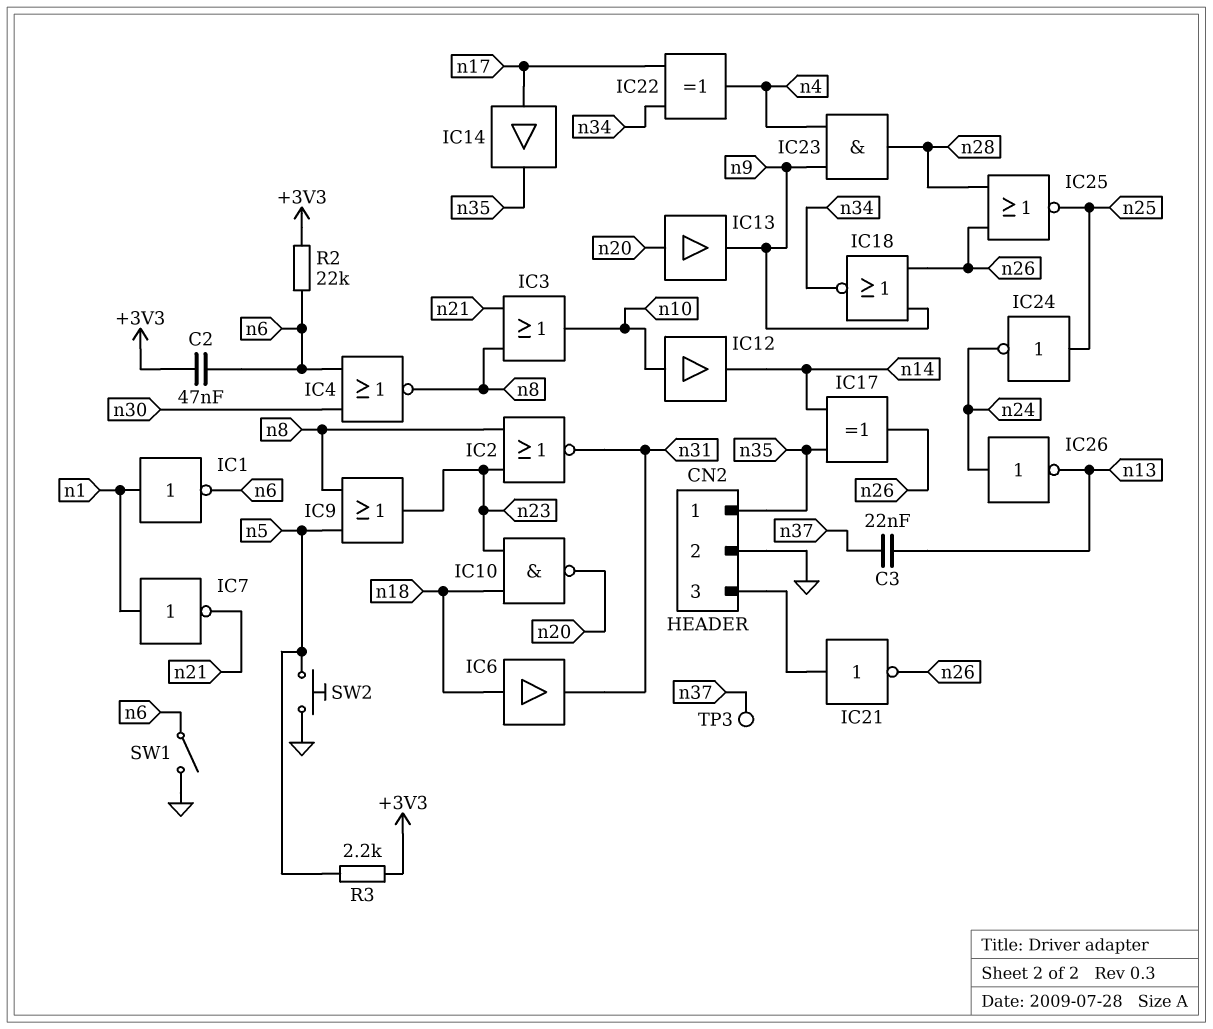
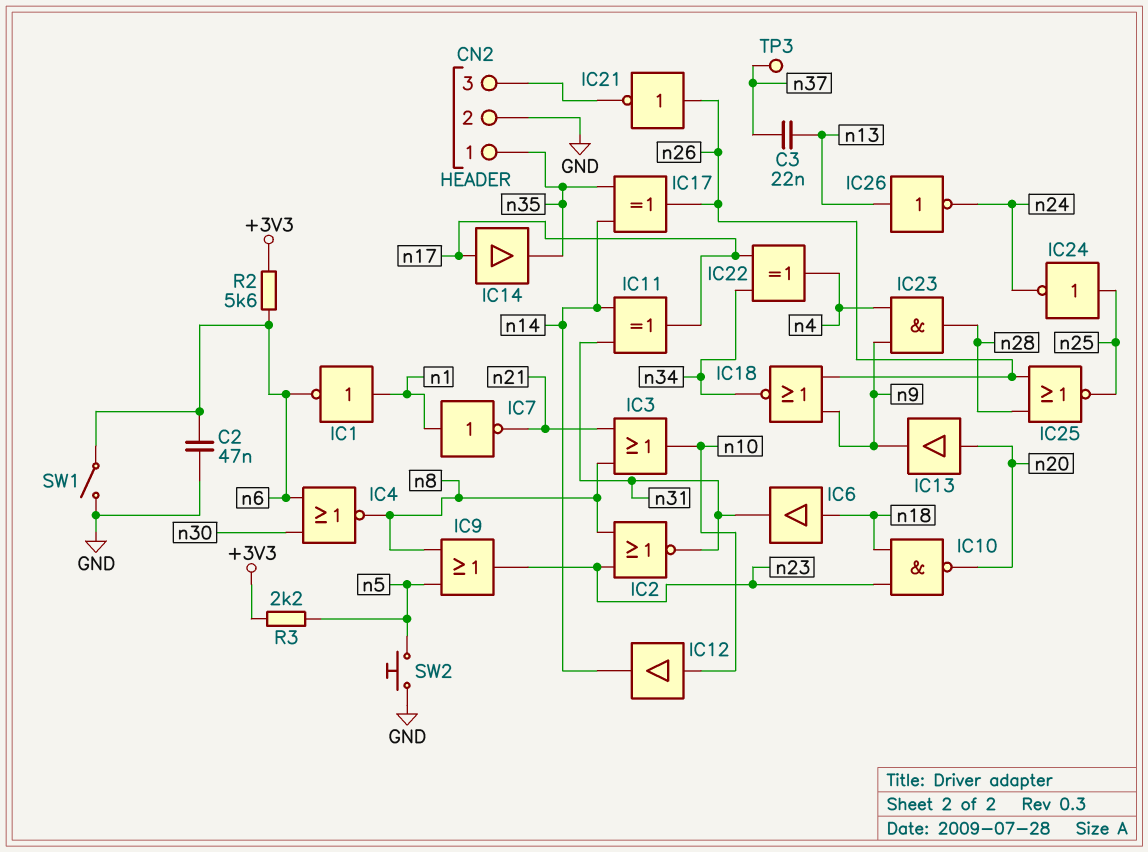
C2: 47nF (+3V3, n6) -> 47nF (GND, n6)
IC11: none -> XOR (in n14, in n31, out n17)
IC21: NOT (in CN2/3, out n26) -> NOT (in n26, out CN2/3)
IC26: NOT (in n24, out n13) -> NOT (in n13, out n24)
R2: 22k (+3V3, n6) -> 5.6k (+3V3, n6)

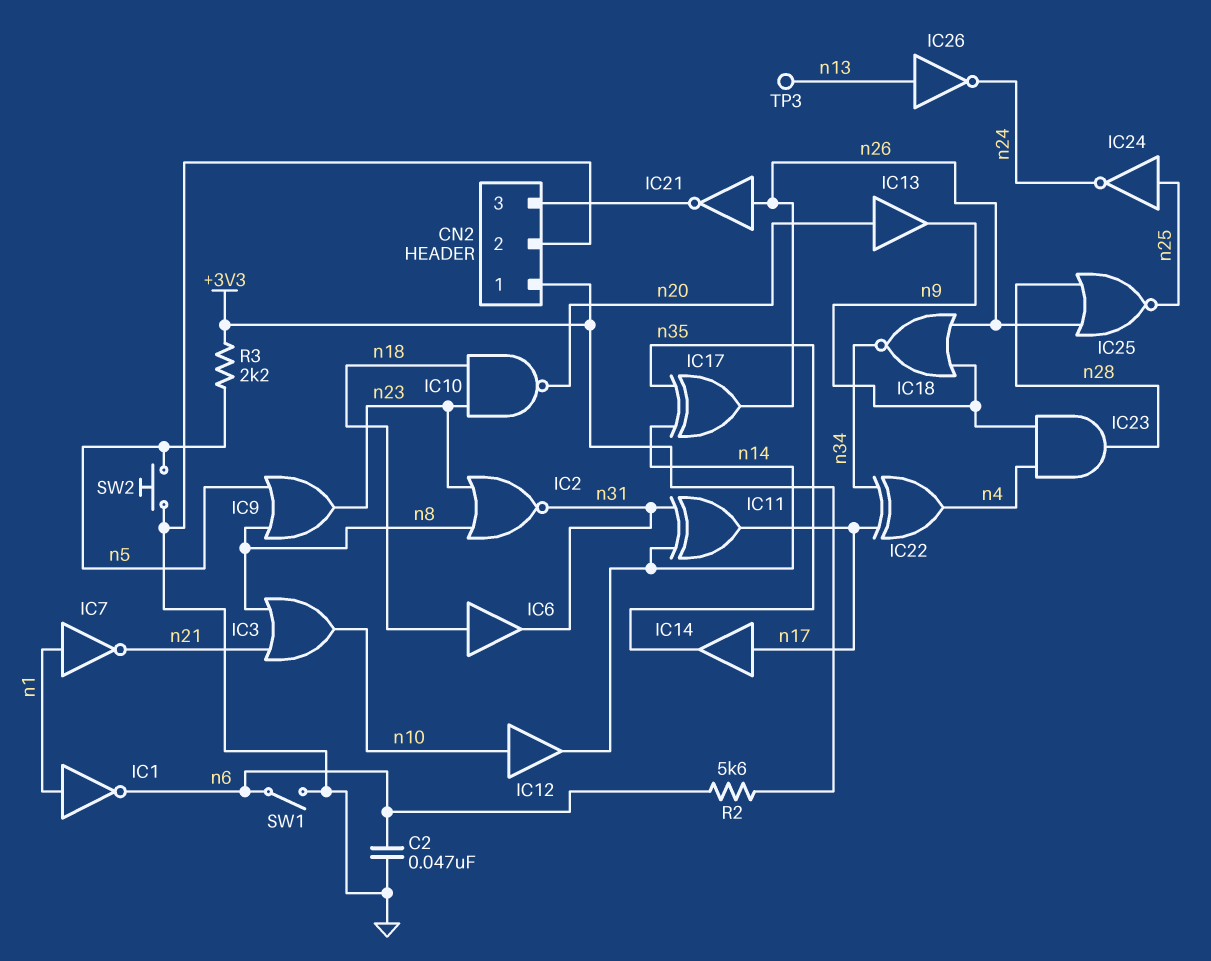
C3: 22nF (n13, n37) -> none
CN2 pin 1: n35 -> +3V3
IC4: NOR (in n6, in n30, out n8) -> none
TP3: test point (n37) -> test point (n13)

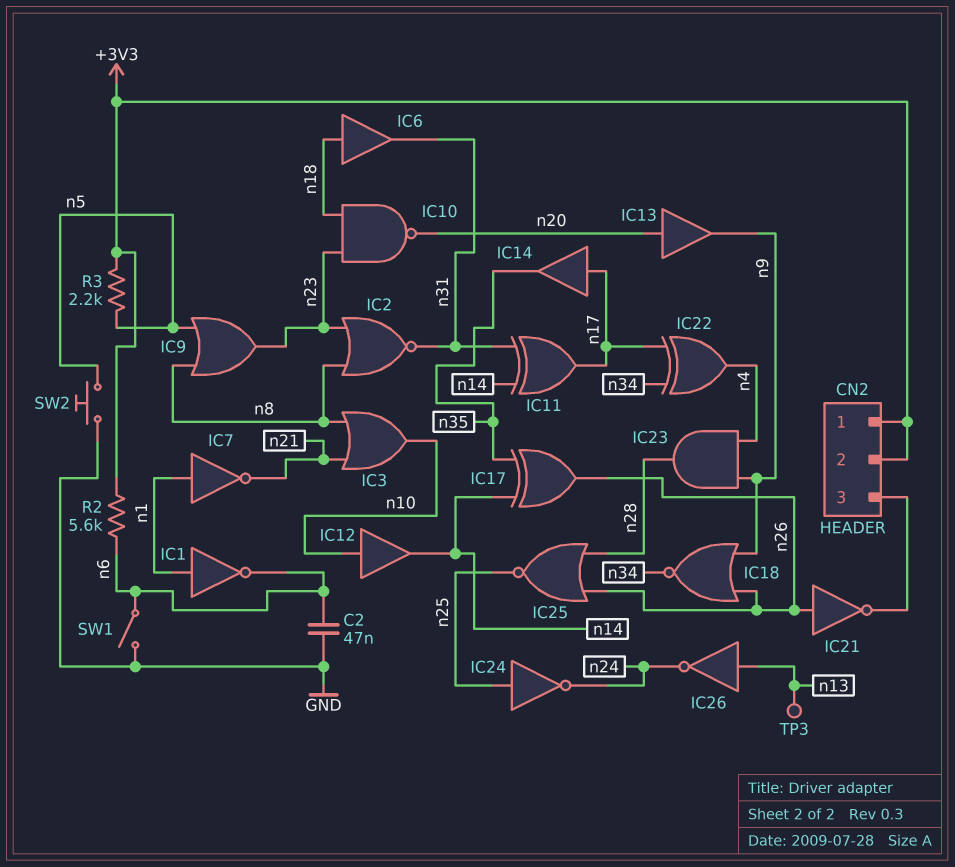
CN2 pin 2: GND -> +3V3

